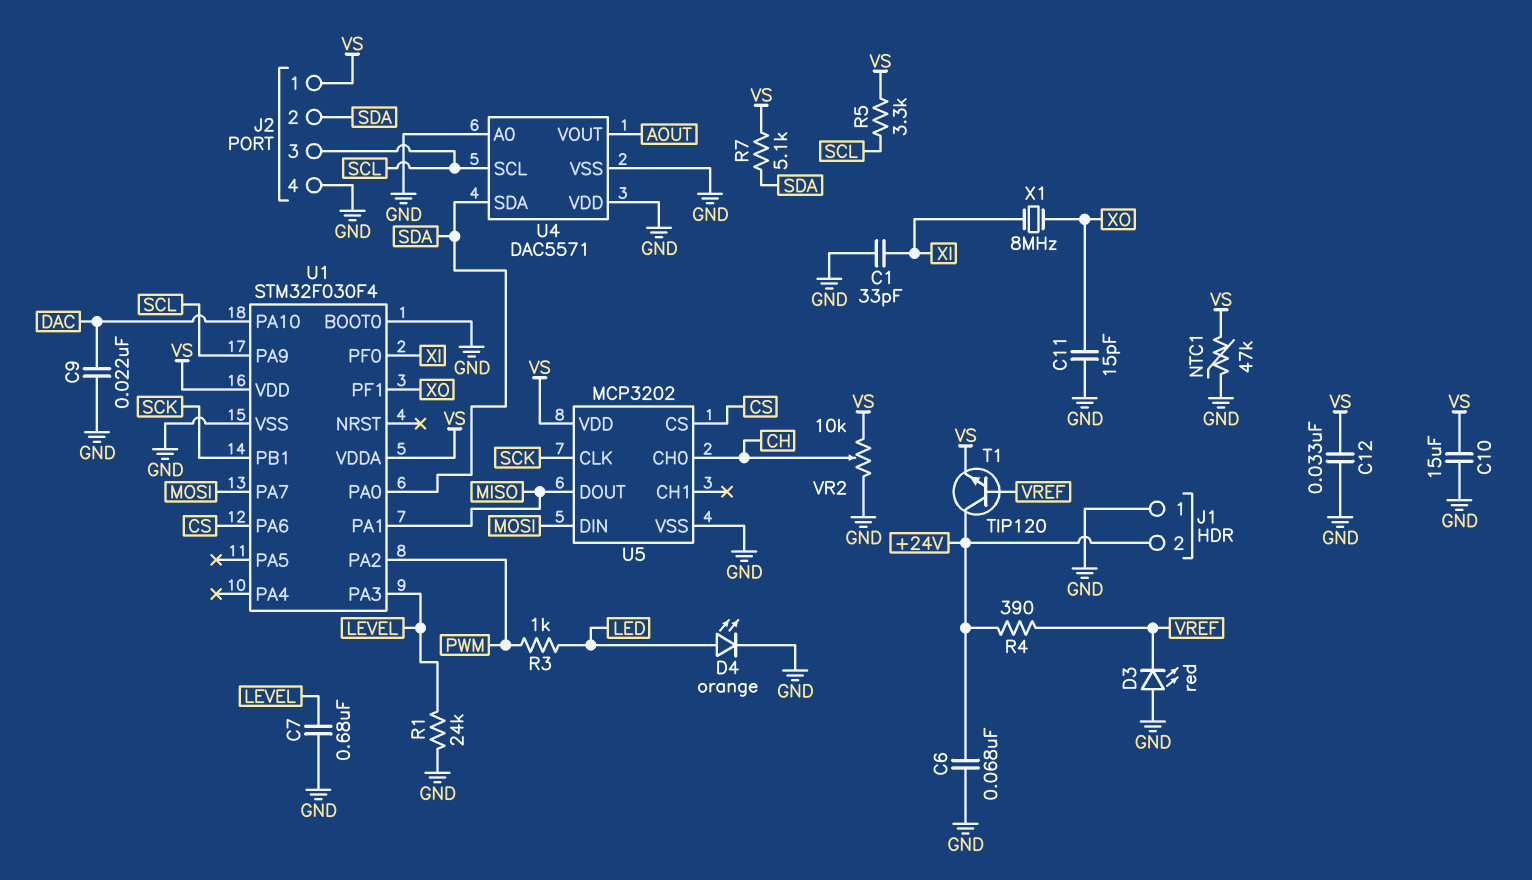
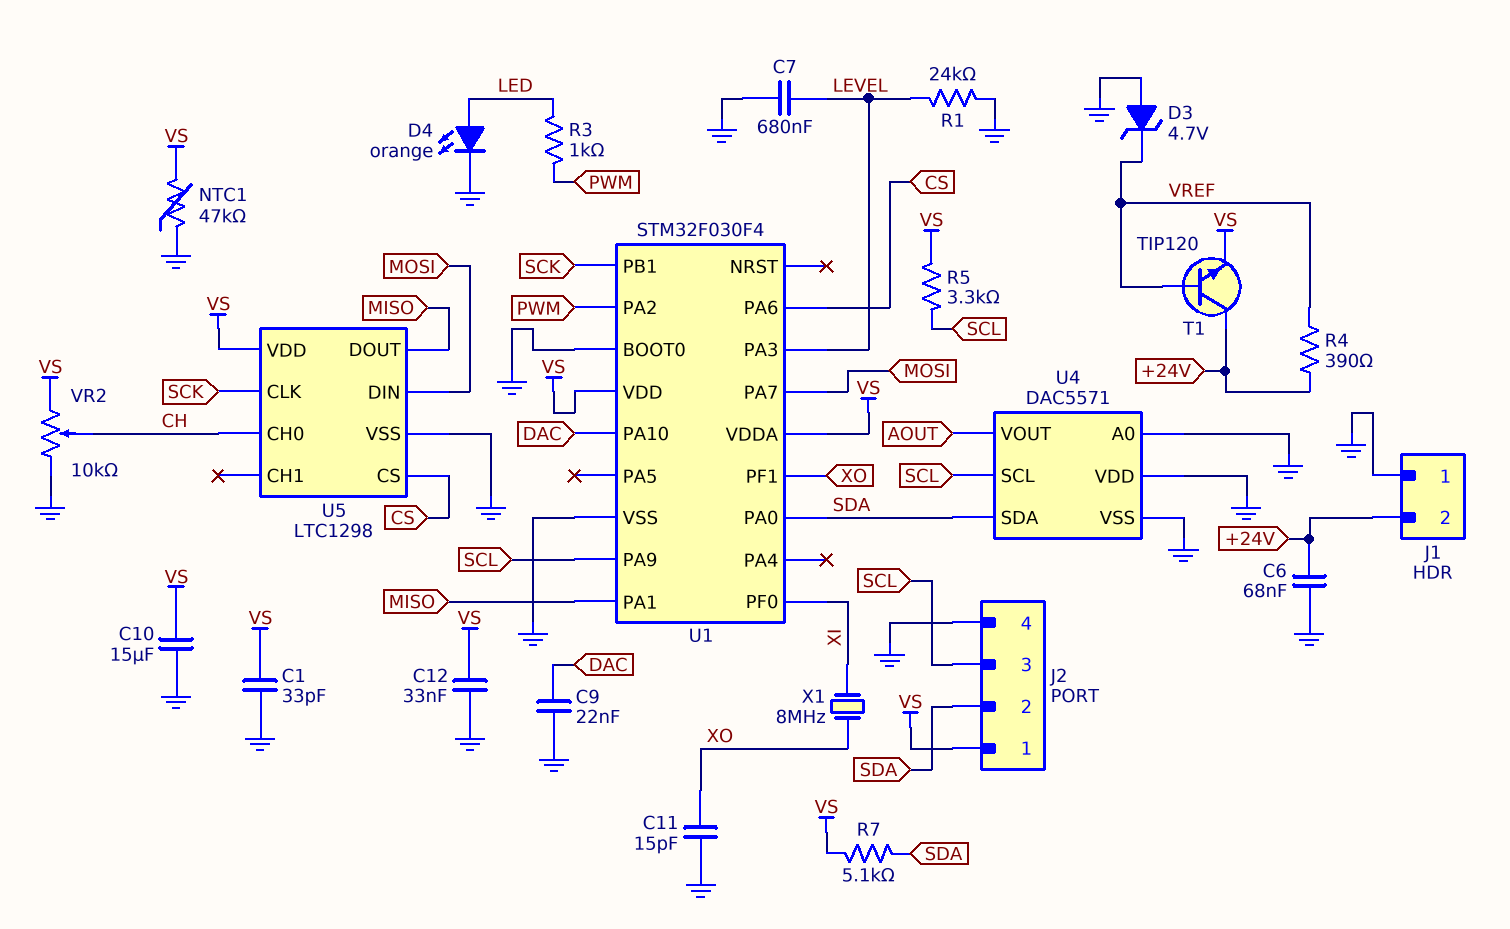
C1: 33pF (GND, XI) -> 33pF (GND, VS)
D3: LED red (A GND, K VREF) -> zener 4.7V (A GND, K VREF)
U5: MCP3202 -> LTC1298

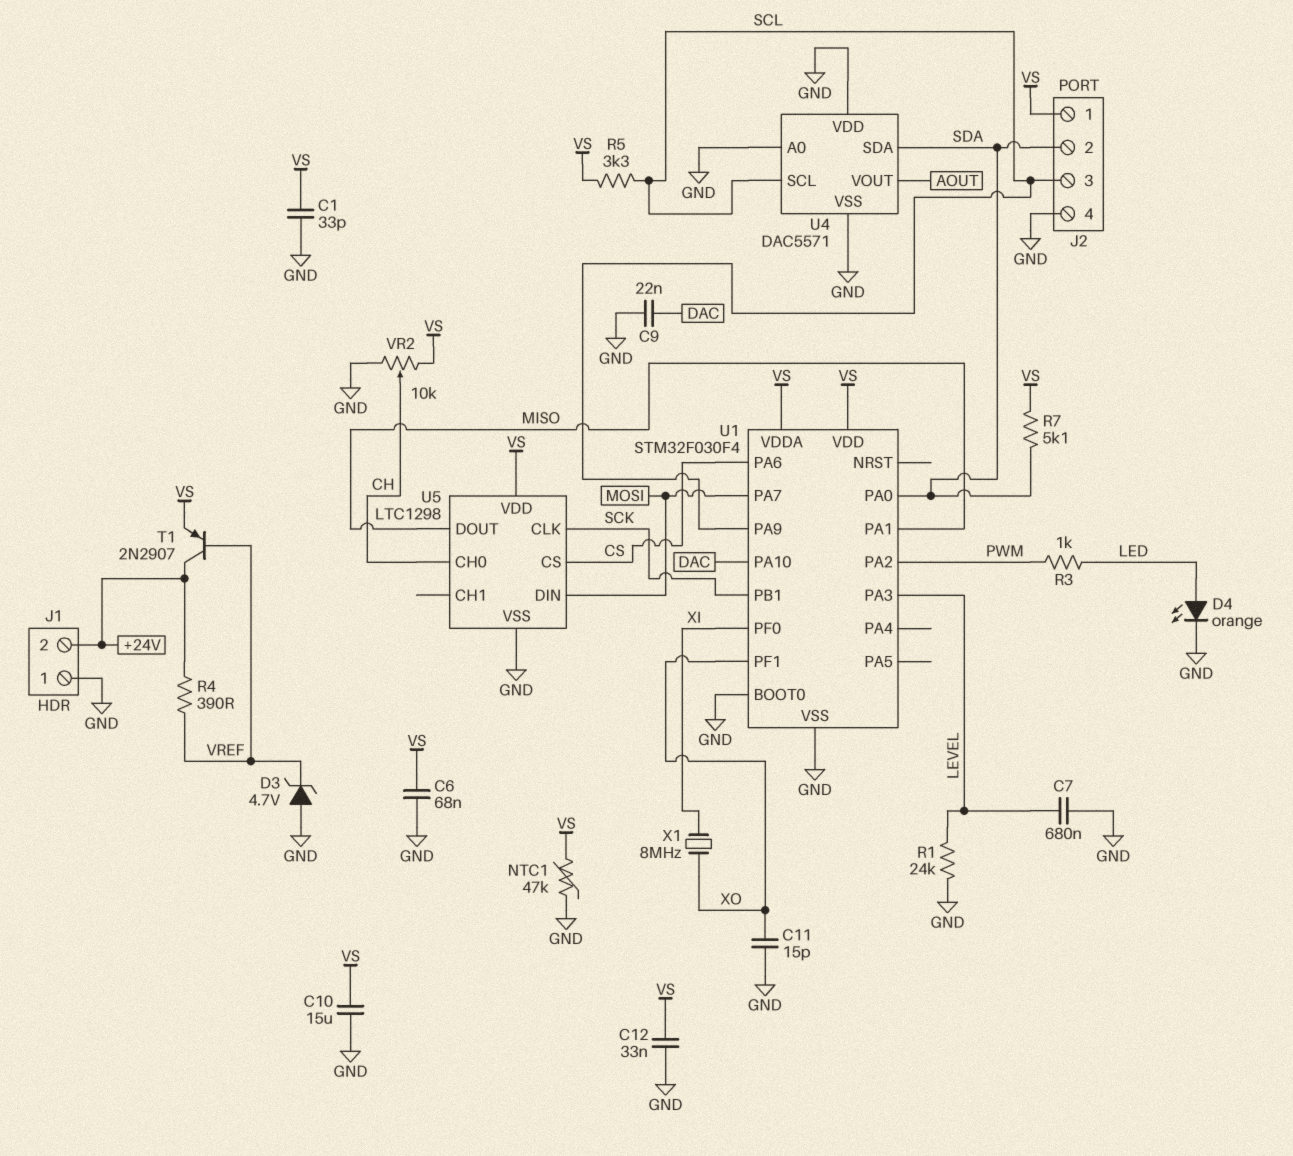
C6: 68nF (+24V, GND) -> 68nF (GND, VS)
T1: NPN TIP120 (B VREF, C +24V, E VS) -> PNP 2N2907 (B VREF, C +24V, E VS)

